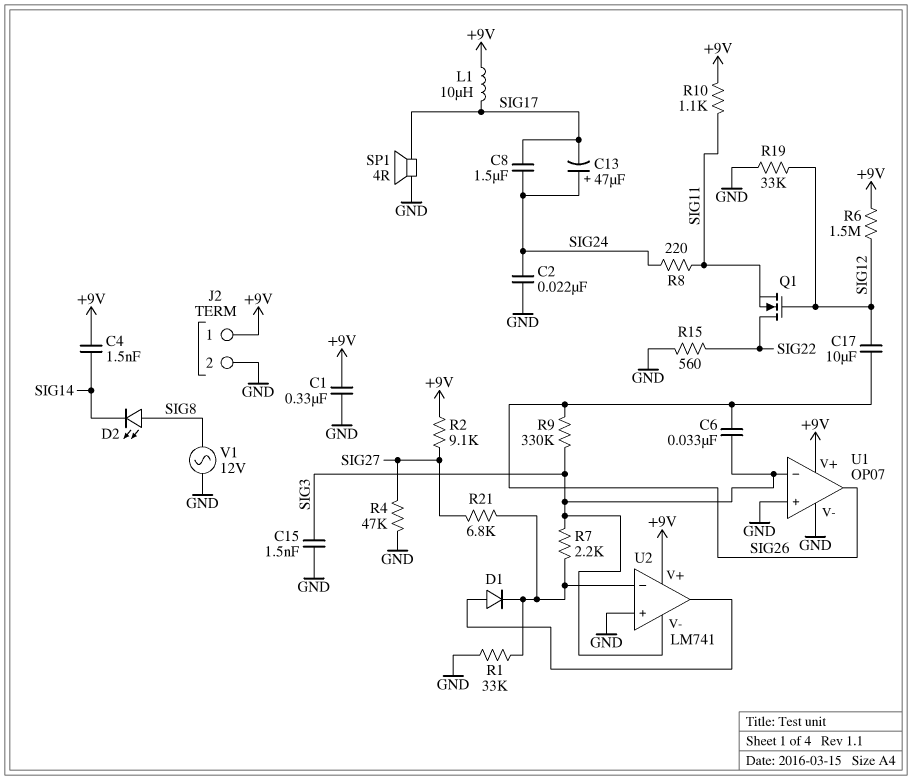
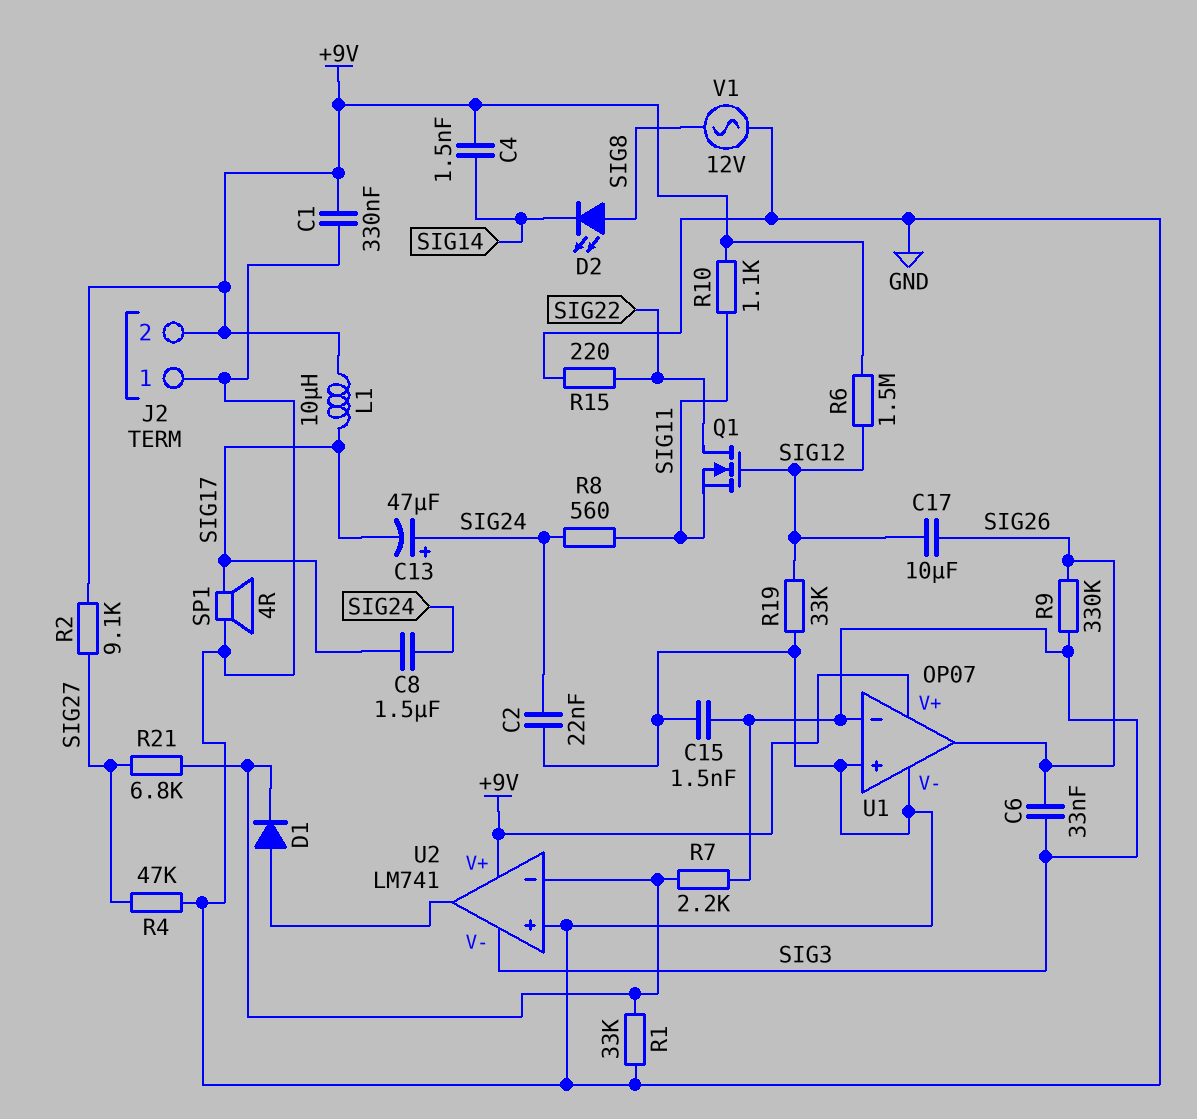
J2 pin 1: +9V -> GND
J2 pin 2: GND -> +9V
R8: 220 (SIG11, SIG24) -> 560 (SIG11, SIG24)
R15: 560 (GND, SIG22) -> 220 (GND, SIG22)

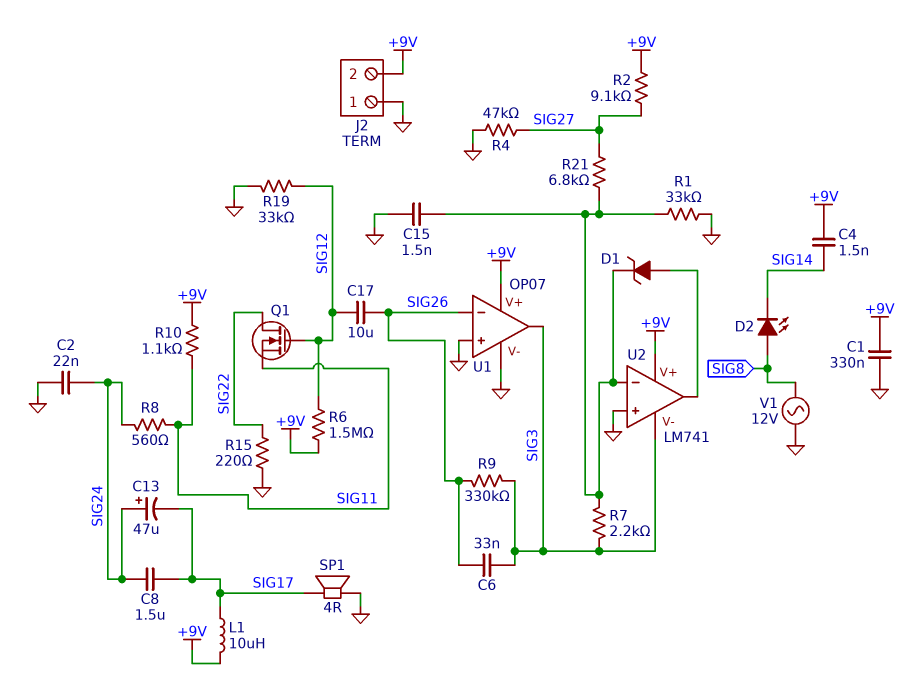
C15: 1.5nF (GND, SIG3) -> 1.5nF (GND, U2/in-)
D1: diode (A U2/out, K U2/in-) -> zener (A U2/out, K U2/in-)
U1 pin in-: SIG3 -> SIG26
U1 pin out: SIG26 -> SIG3

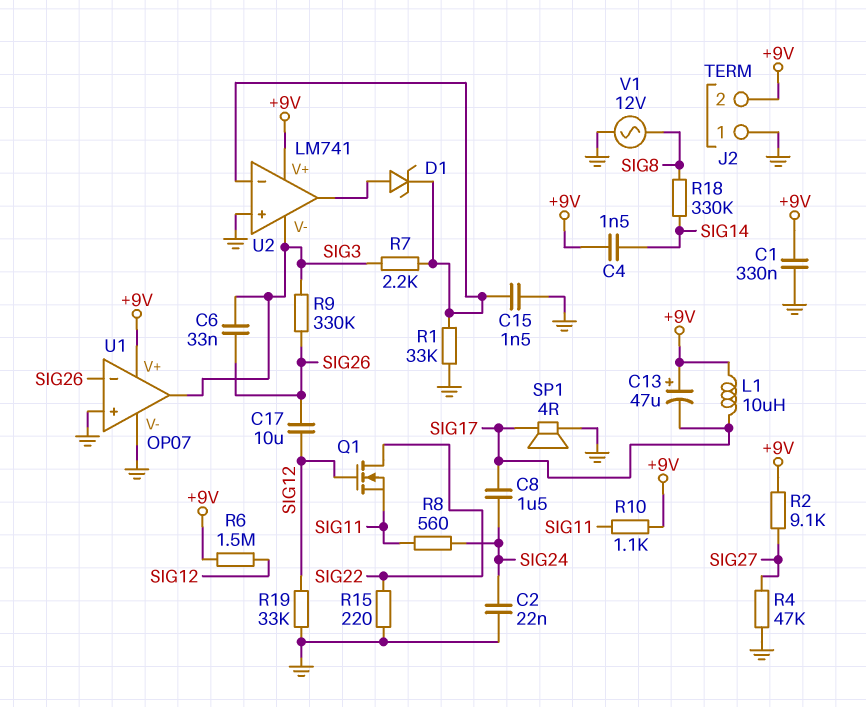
C13: 47uF (plus SIG24, minus SIG17) -> 47uF (plus +9V, minus SIG17)
D2: LED (A SIG8, K SIG14) -> none
R18: none -> 330k (SIG8, SIG14)
R21: 6.8k (SIG27, U2/in-) -> none

